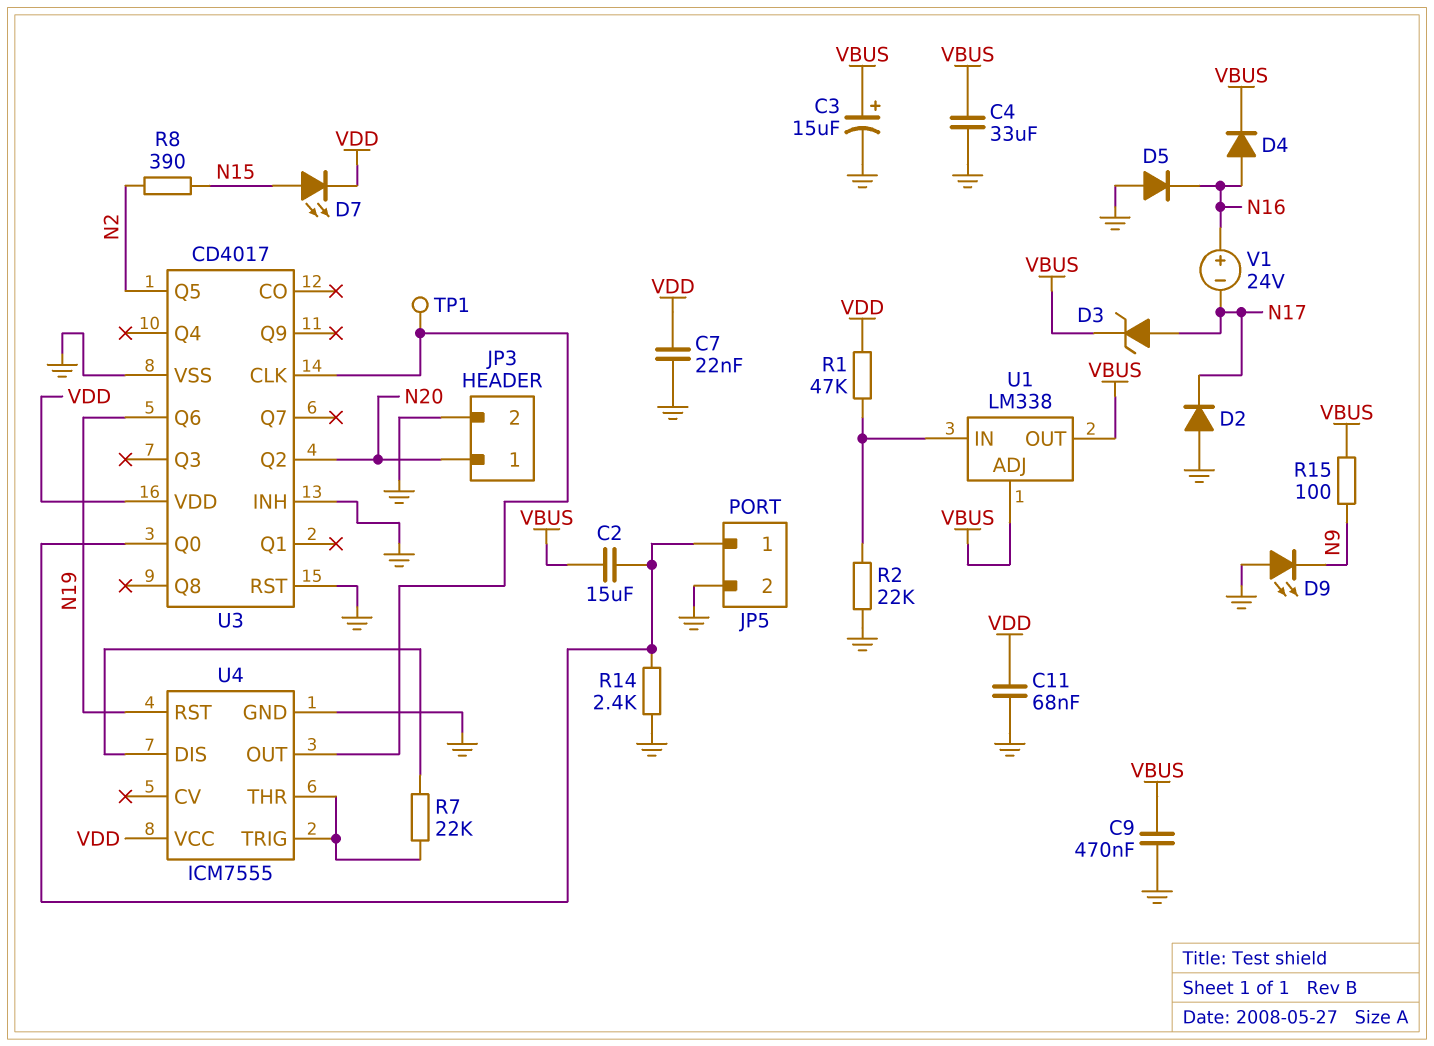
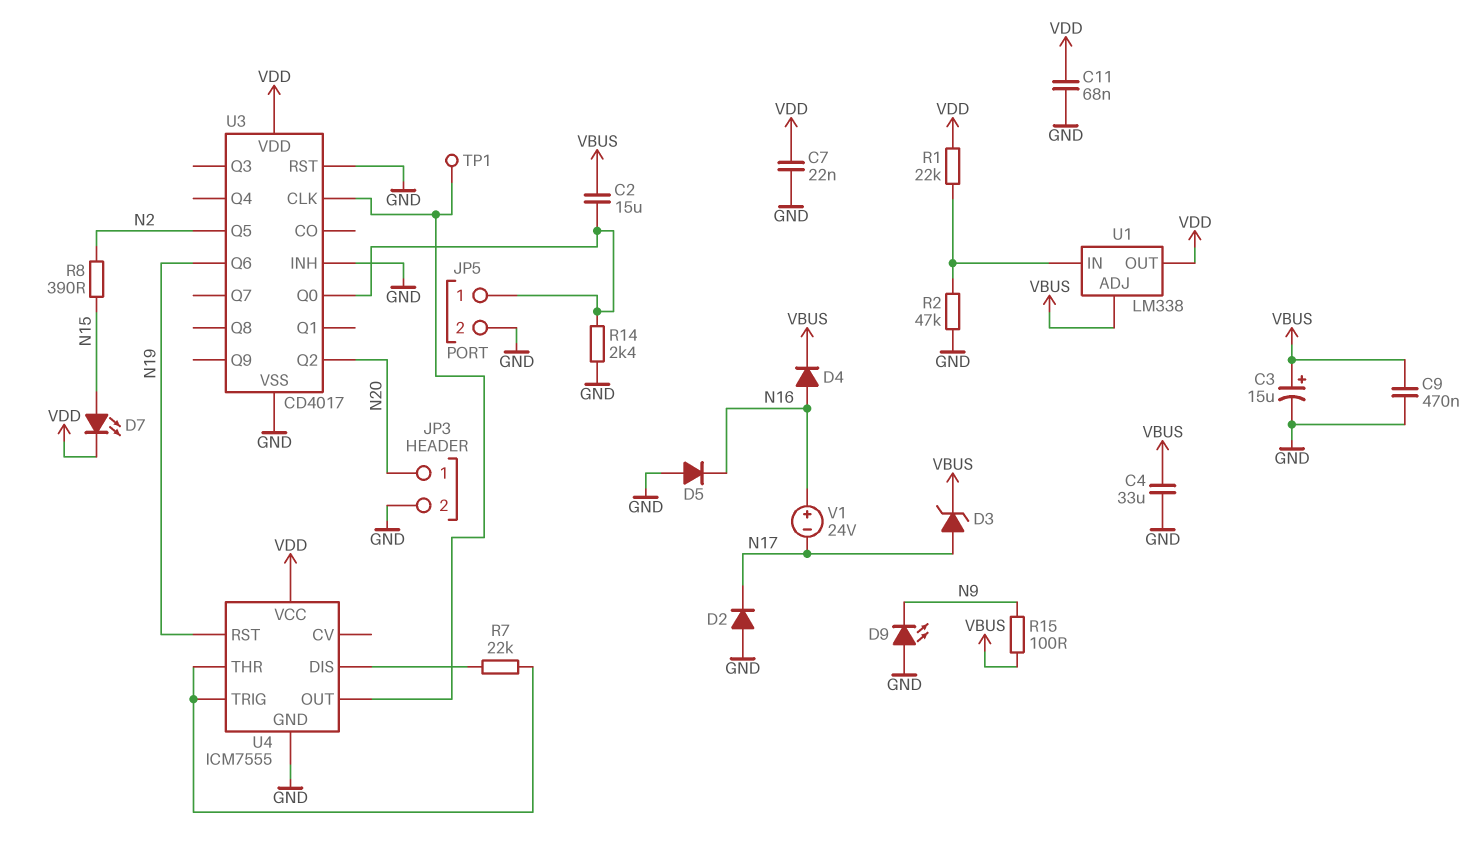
R1: 47k (U1/IN, VDD) -> 22k (U1/IN, VDD)
R2: 22k (GND, U1/IN) -> 47k (GND, U1/IN)
U1 pin OUT: VBUS -> VDD

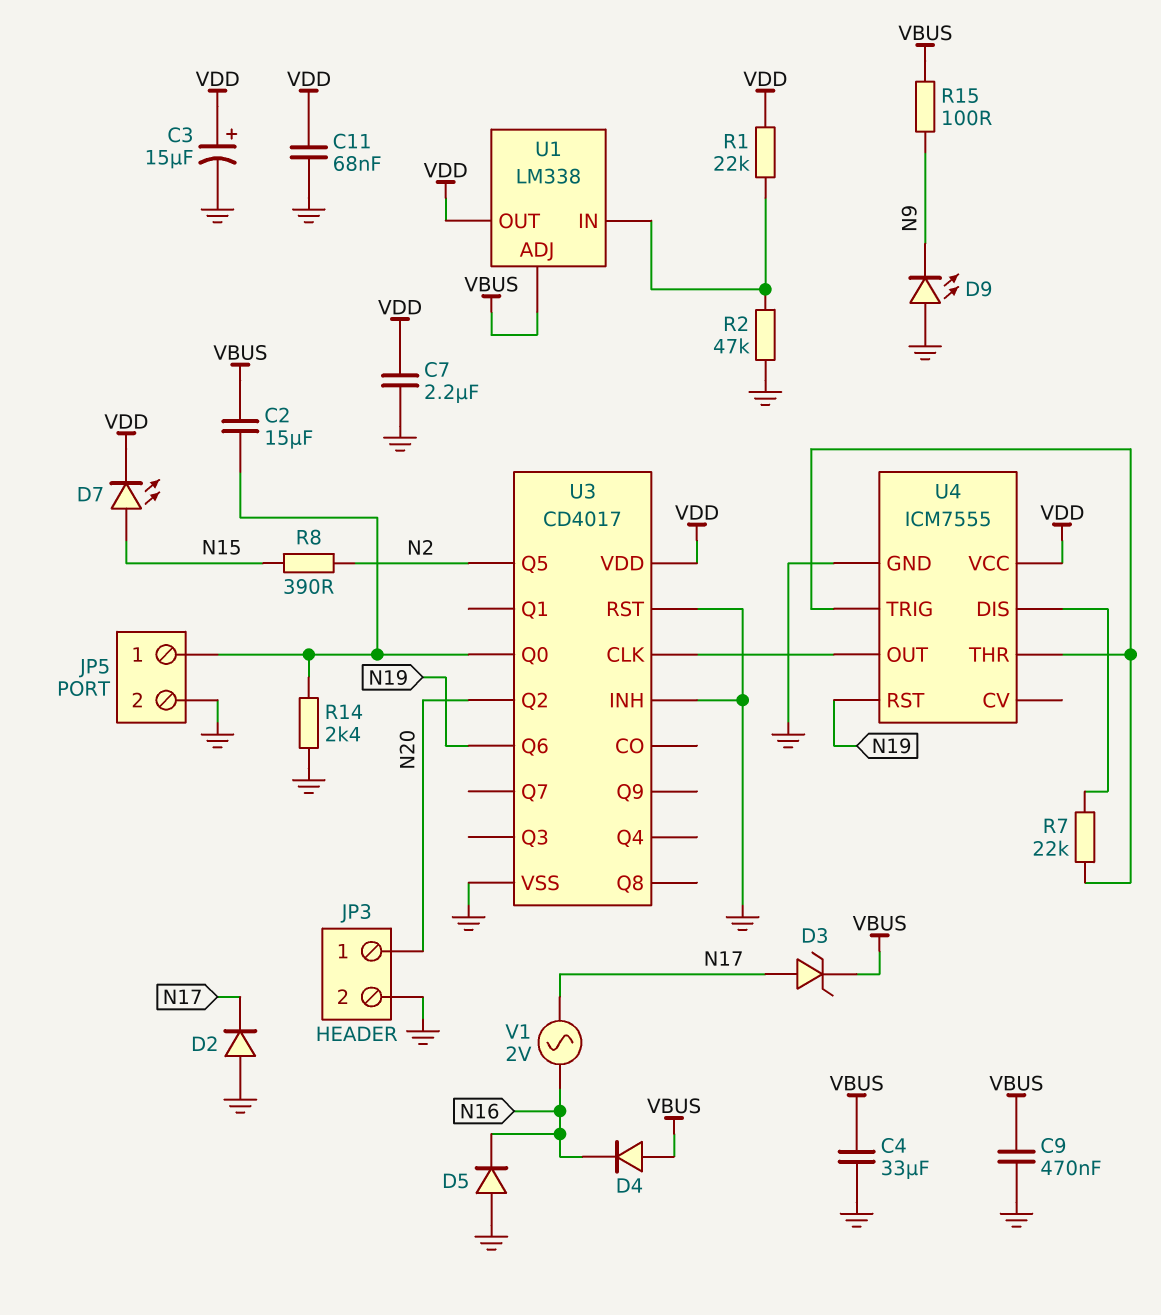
C3: 15uF (plus VBUS, minus GND) -> 15uF (plus VDD, minus GND)
C7: 22nF (GND, VDD) -> 2.2uF (GND, VDD)
D4: diode (A N16, K VBUS) -> diode (A VBUS, K N16)
TP1: test point (U3/CLK) -> none
V1: 24V (plus N16, minus N17) -> AC 2V (N16, N17)

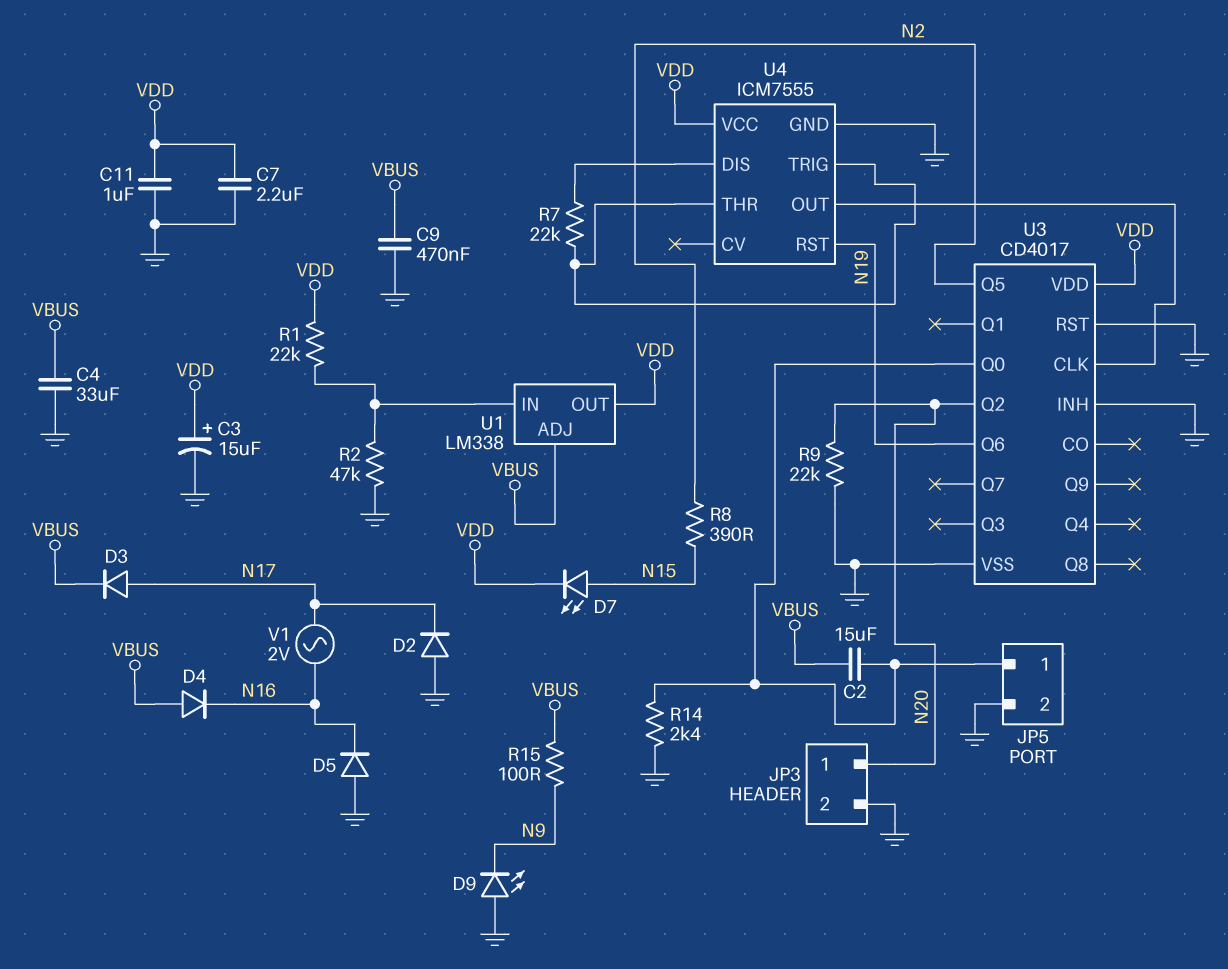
C11: 68nF (GND, VDD) -> 1uF (GND, VDD)
D3: zener (A N17, K VBUS) -> diode (A N17, K VBUS)
R9: none -> 22k (GND, N20)

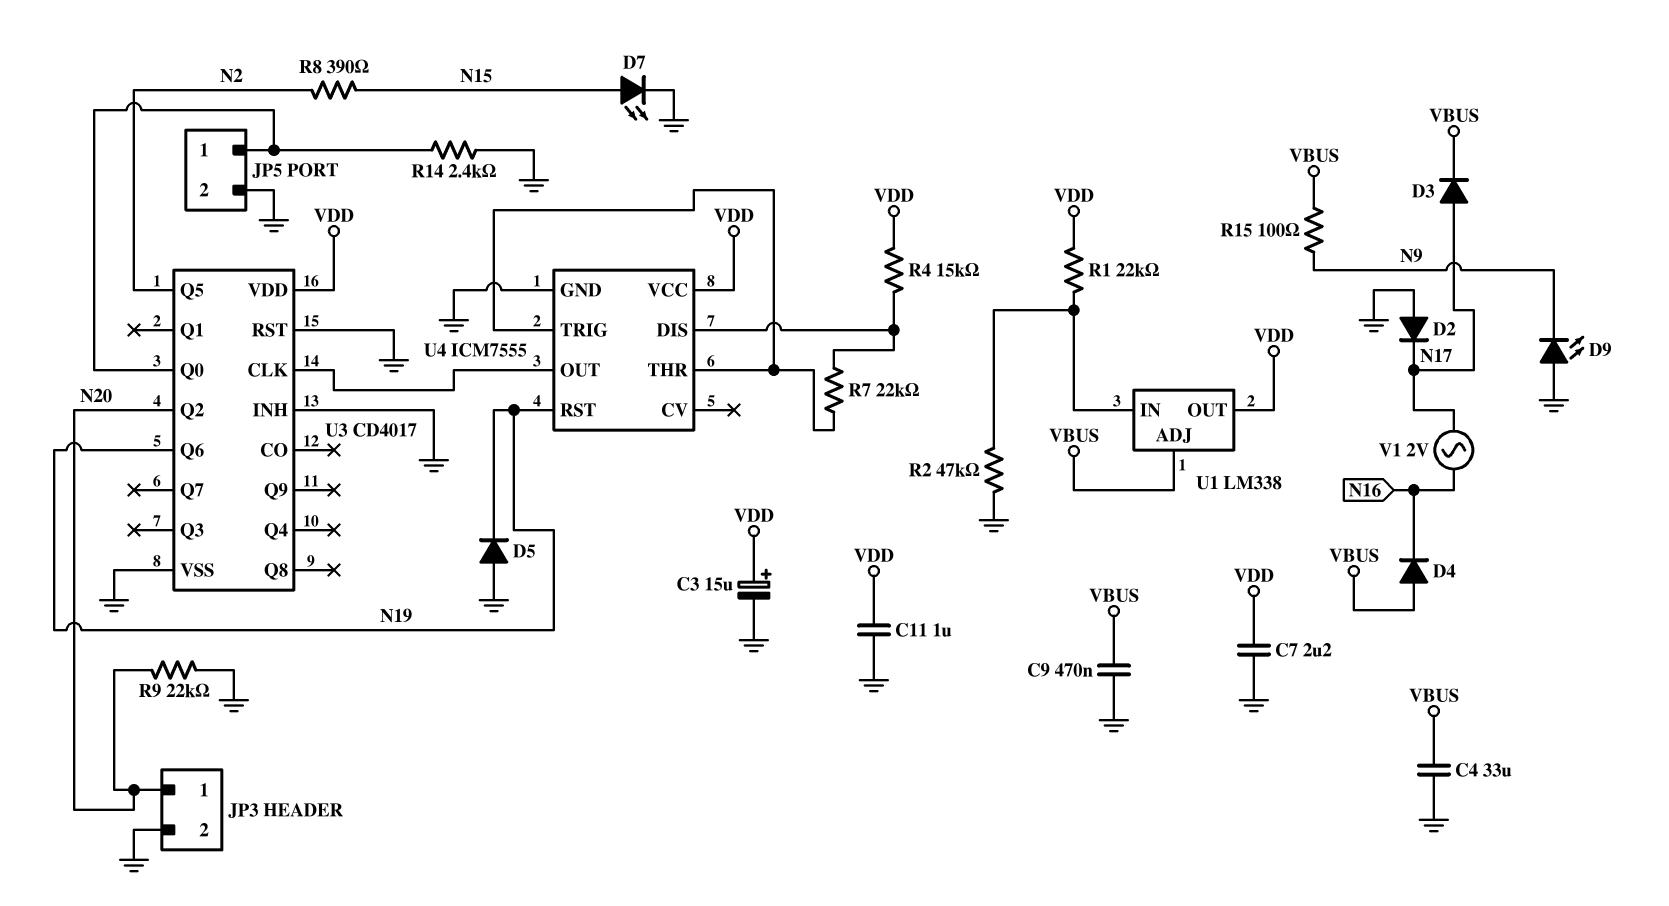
C2: 15uF (JP5/1, VBUS) -> none
D5: diode (A GND, K N16) -> diode (A GND, K N19)
D7: LED (A N15, K VDD) -> LED (A N15, K GND)
R4: none -> 15k (U4/DIS, VDD)

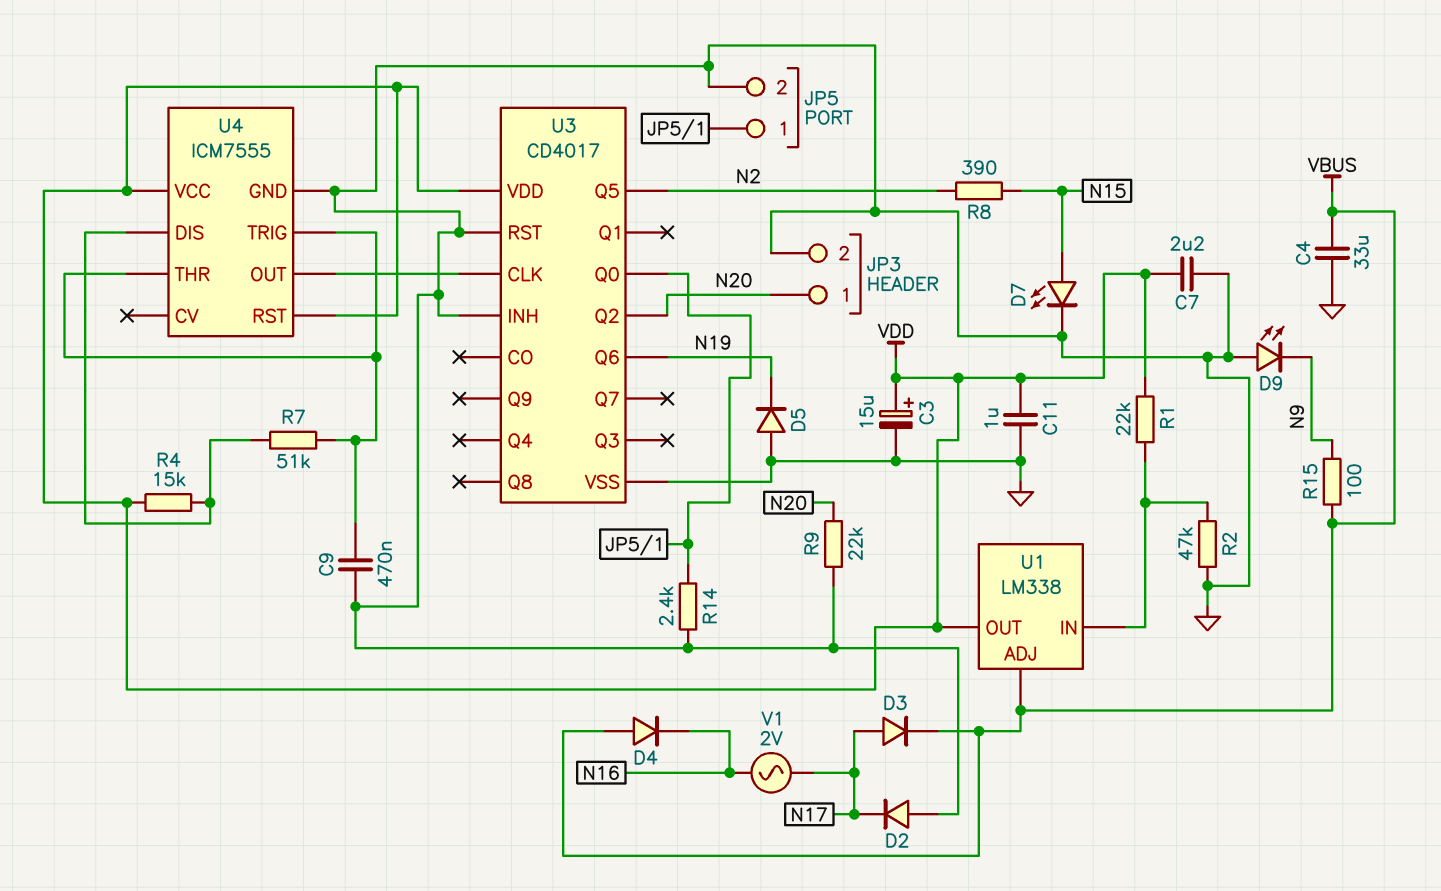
C9: 470nF (GND, VBUS) -> 470nF (GND, U4/THR)
R7: 22k (U4/DIS, U4/THR) -> 51k (U4/DIS, U4/THR)
U4 pin RST: N19 -> VDD

